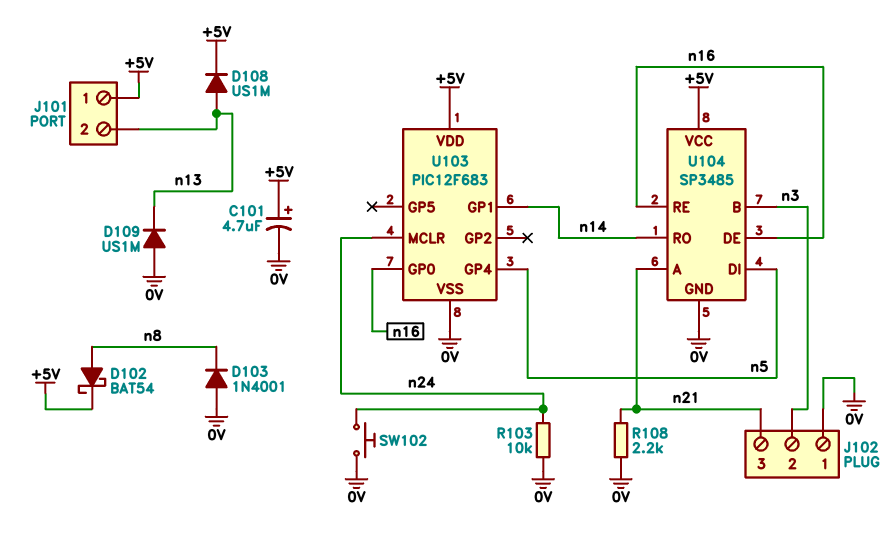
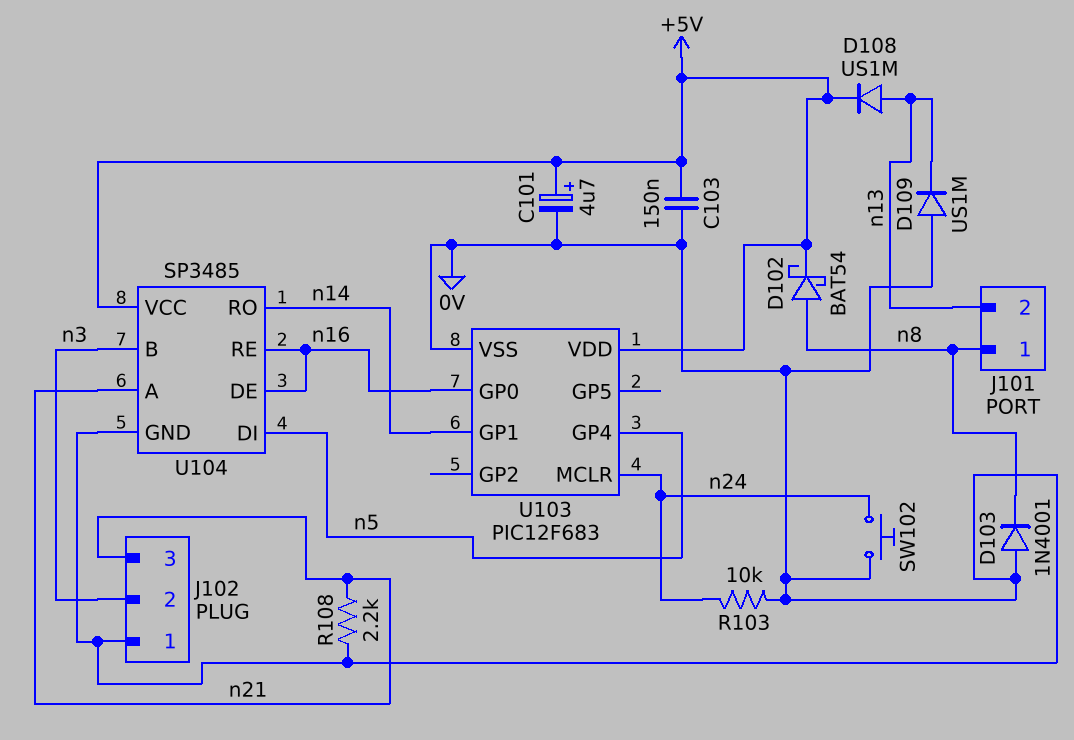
C103: none -> 150nF (+5V, 0V)
J101 pin 1: +5V -> n8

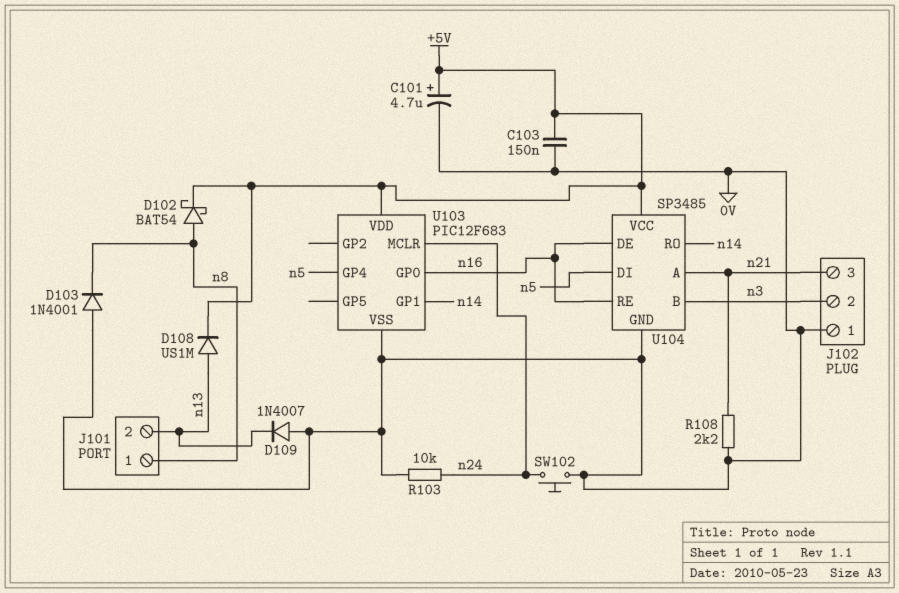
D109: diode US1M (A 0V, K n13) -> diode 1N4007 (A 0V, K n13)

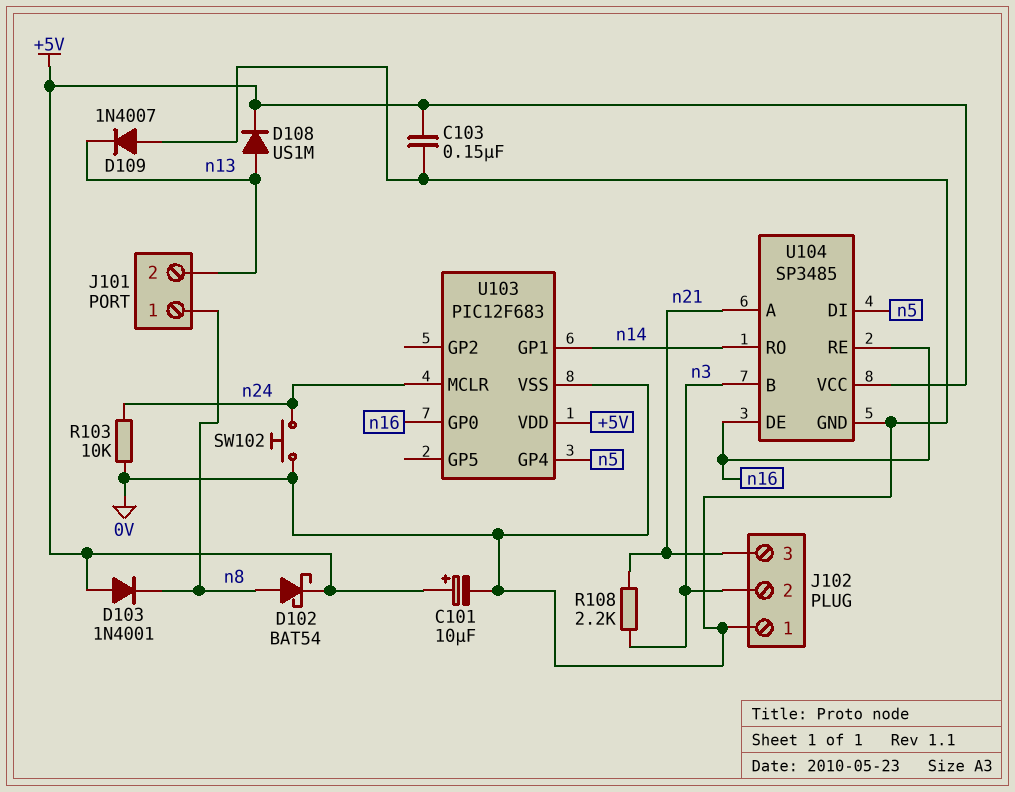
C101: 4.7uF (plus +5V, minus 0V) -> 10uF (plus +5V, minus 0V)
D103: diode 1N4001 (A 0V, K n8) -> diode 1N4001 (A +5V, K n8)
R108: 2.2k (0V, n21) -> 2.2k (n3, n21)

